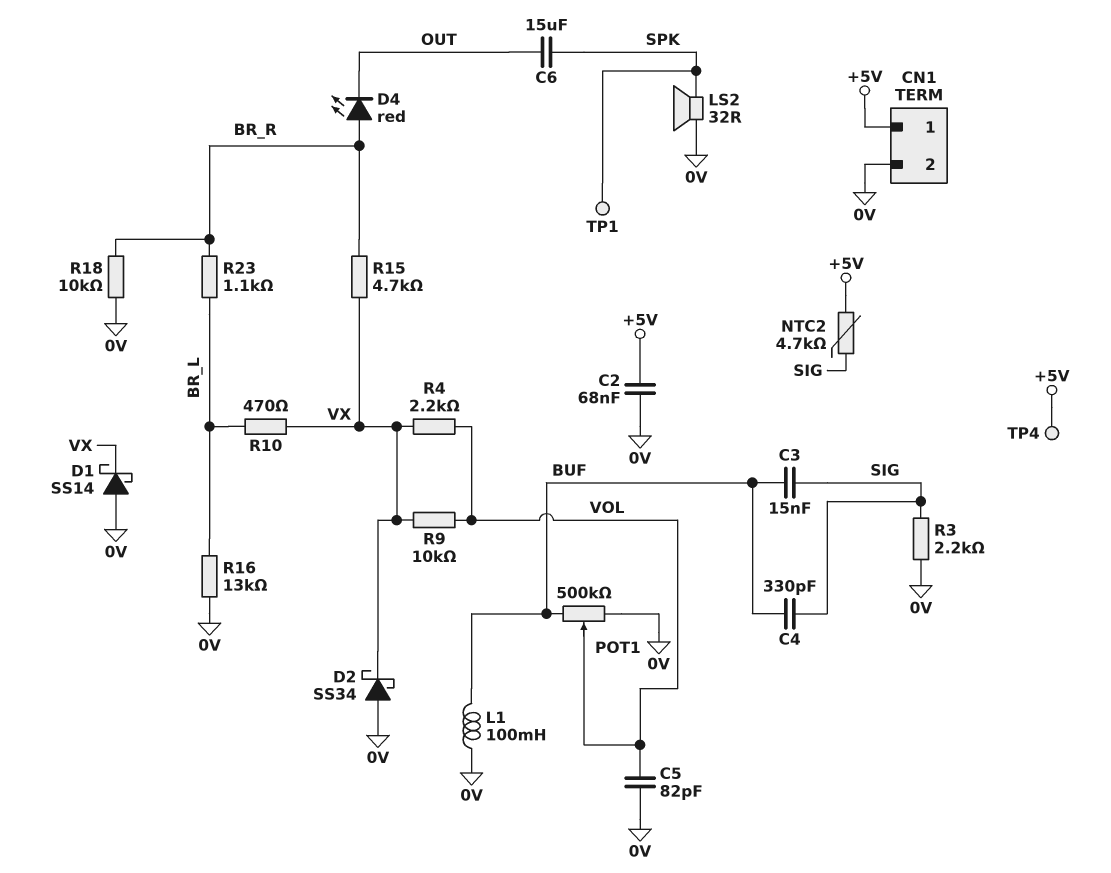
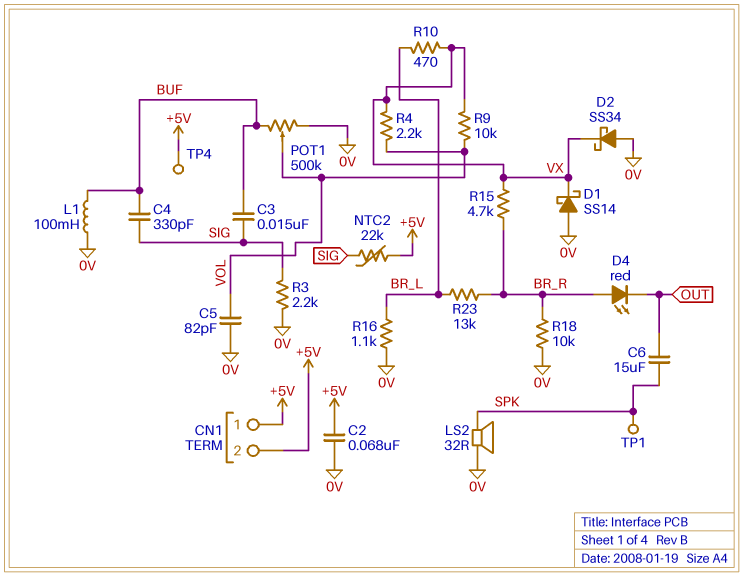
CN1 pin 2: 0V -> +5V
NTC2: 4.7k (+5V, SIG) -> 22k (+5V, SIG)
R16: 13k (0V, BR_L) -> 1.1k (0V, BR_L)
R23: 1.1k (BR_L, BR_R) -> 13k (BR_L, BR_R)

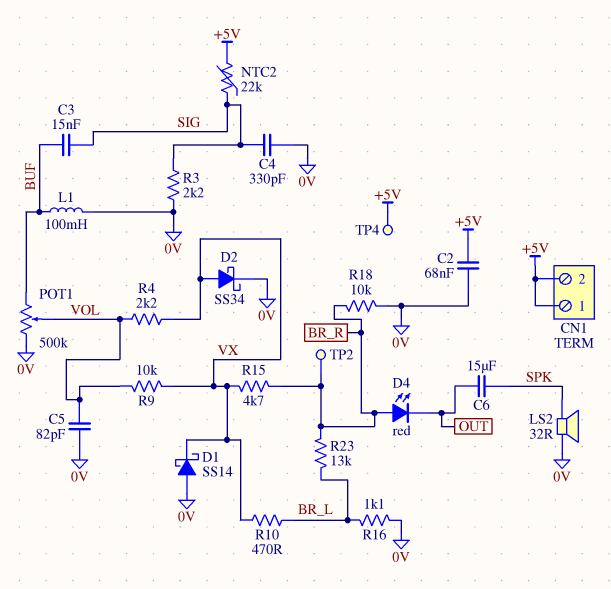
C4: 330pF (BUF, SIG) -> 330pF (0V, SIG)
D2: schottky SS34 (A 0V, K VX) -> schottky SS34 (A VX, K 0V)
TP1: test point (SPK) -> none
TP2: none -> test point (BR_R)

